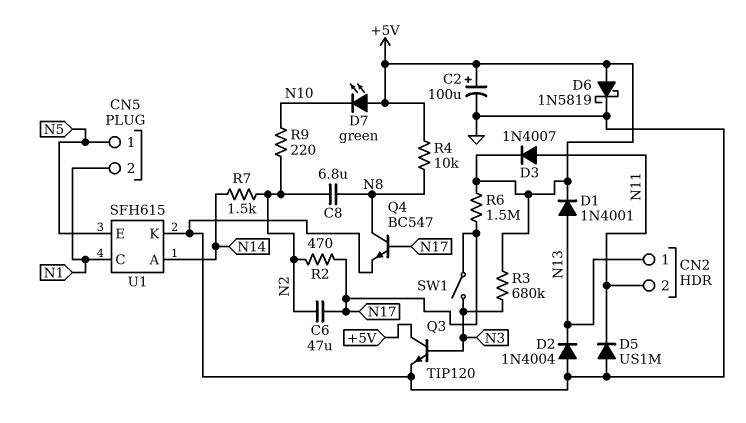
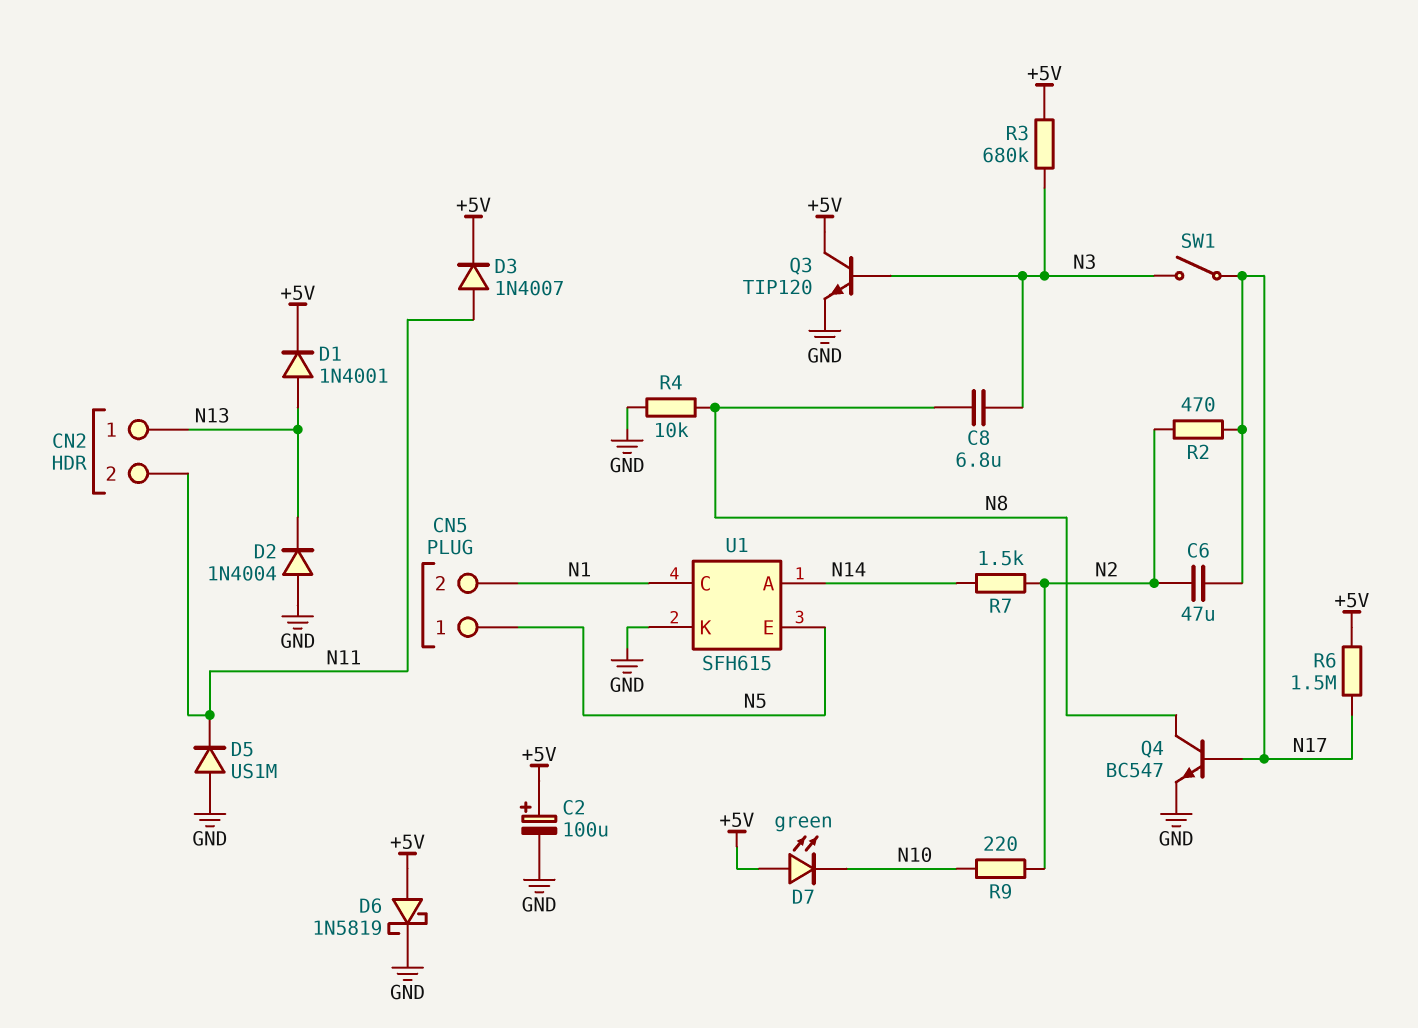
C8: 6.8uF (N2, N8) -> 6.8uF (N3, N8)
R4: 10k (+5V, N8) -> 10k (GND, N8)

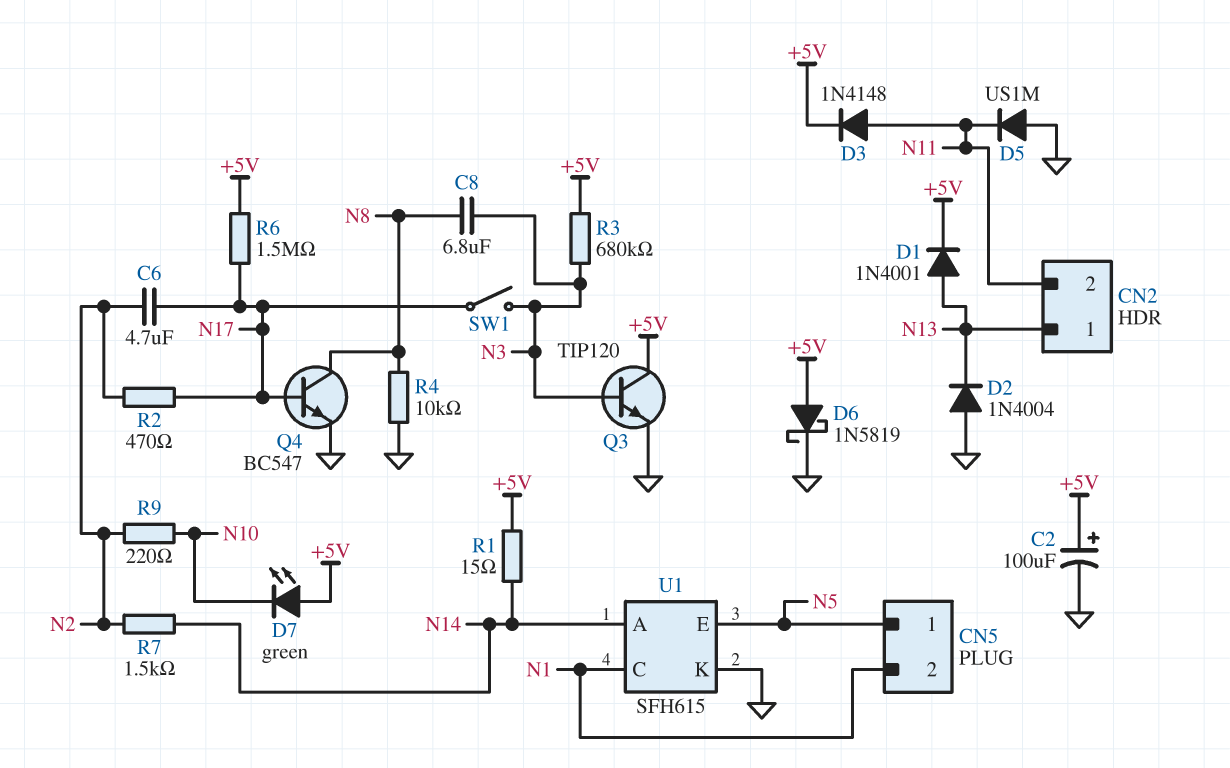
C6: 47uF (N2, N17) -> 4.7uF (N2, N17)
D3: diode 1N4007 (A N11, K +5V) -> diode 1N4148 (A N11, K +5V)
R1: none -> 15 (+5V, N14)

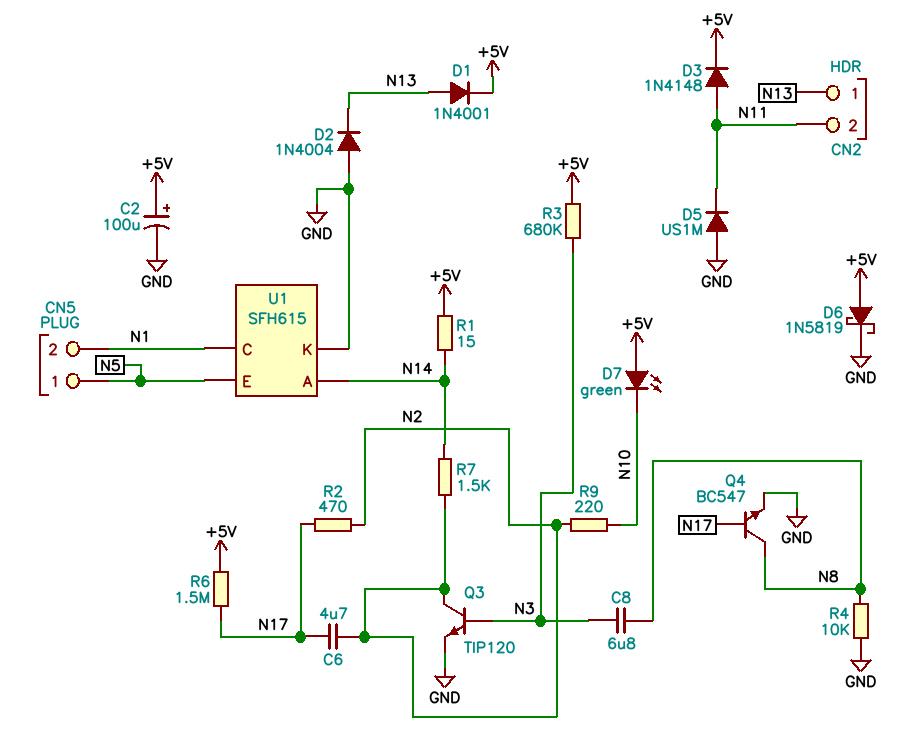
Q3: NPN TIP120 (B N3, C +5V, E GND) -> NPN TIP120 (B N3, C N2, E GND)
SW1: switch (N3, N17) -> none

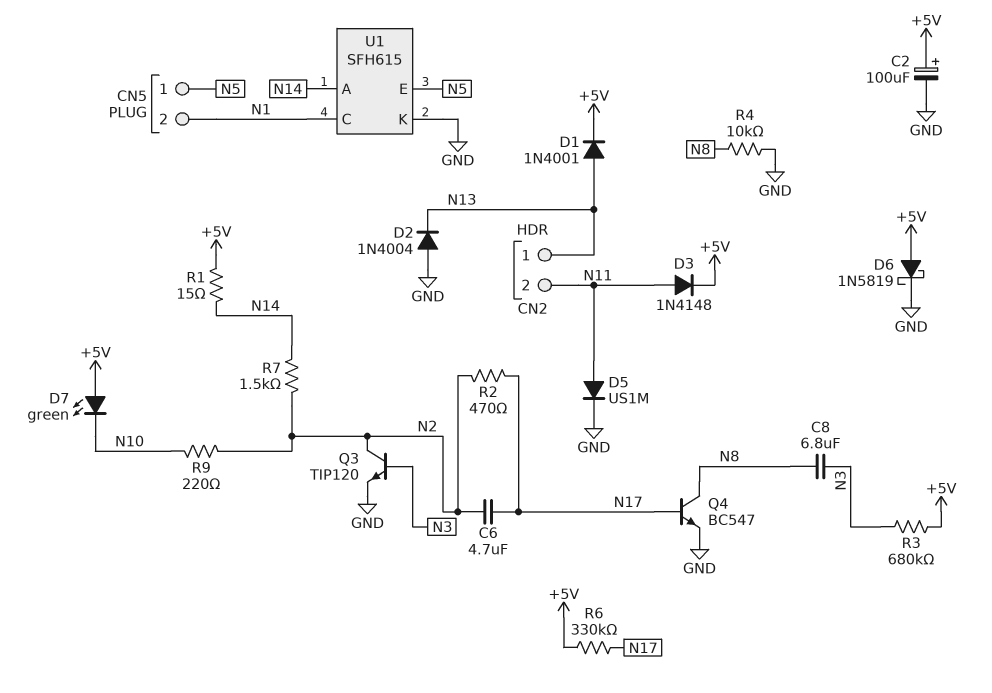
D5: diode US1M (A GND, K N11) -> diode US1M (A N11, K GND)
R6: 1.5M (+5V, N17) -> 330k (+5V, N17)

